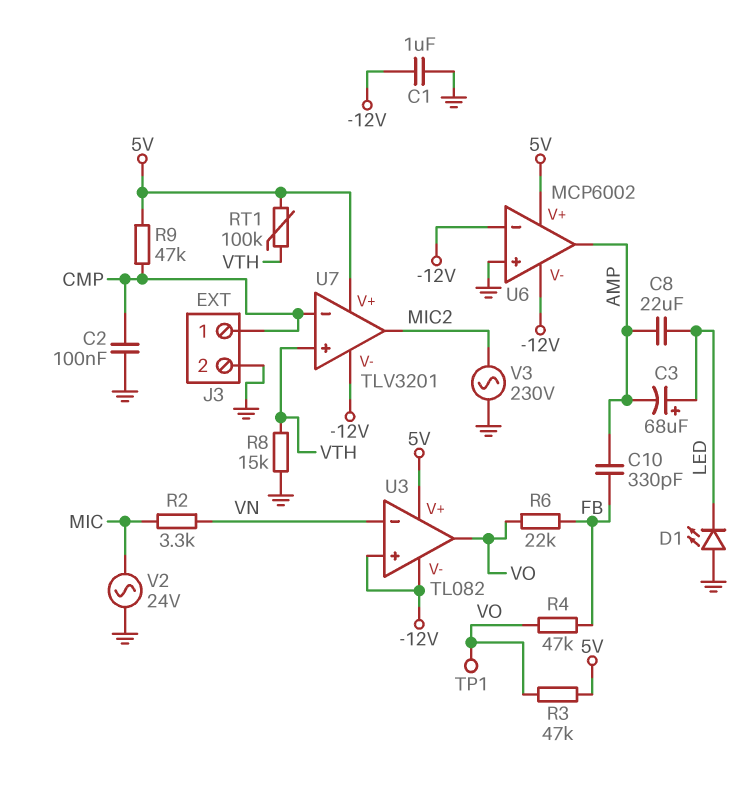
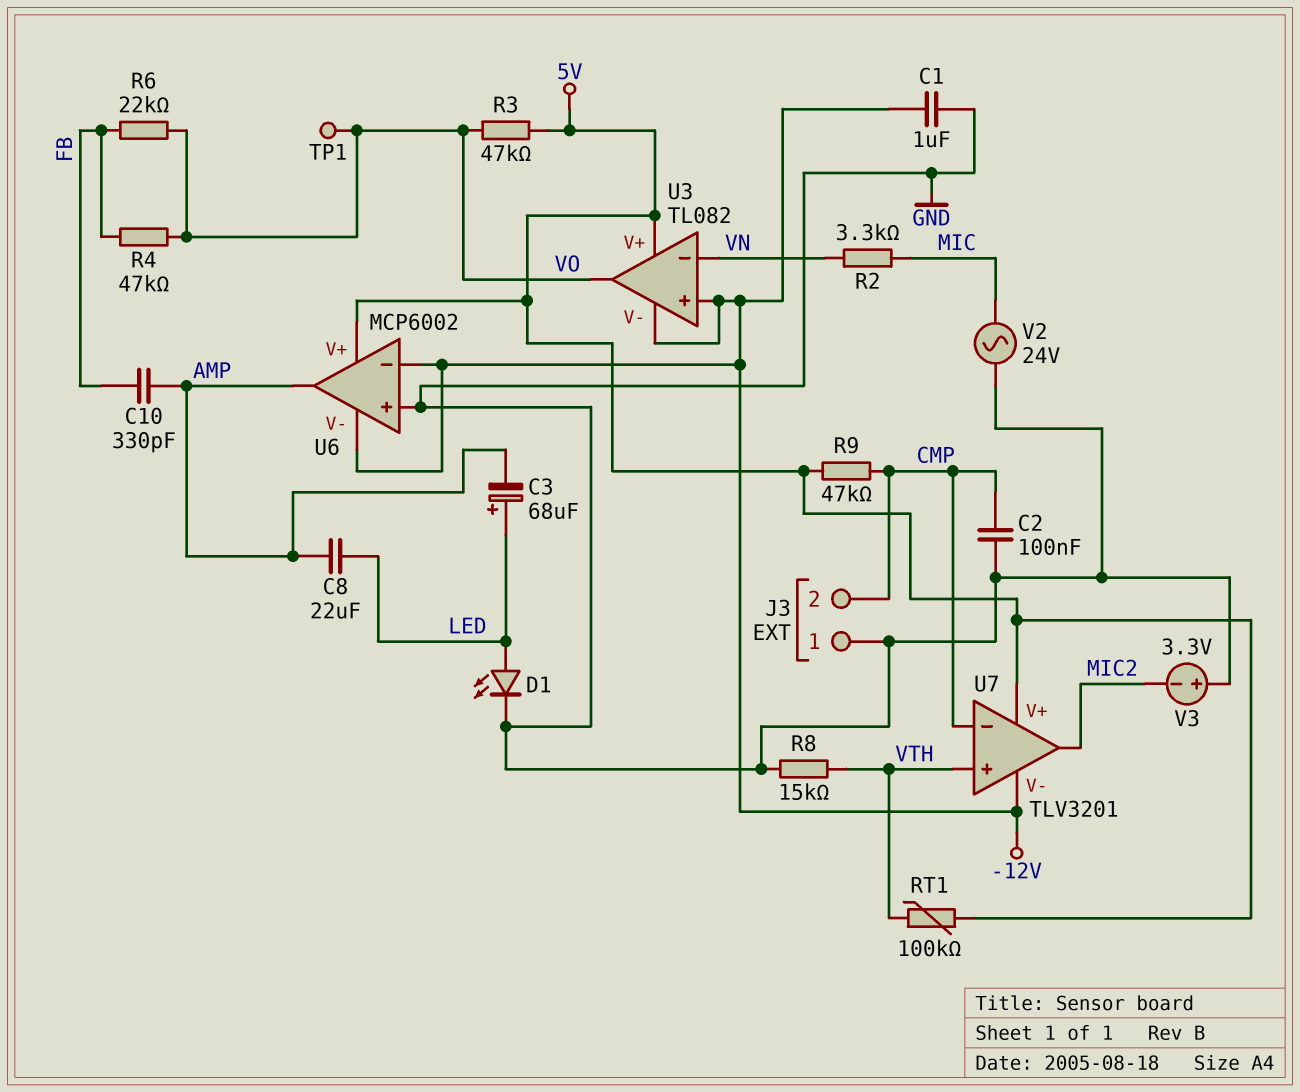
D1: LED (A GND, K LED) -> LED (A LED, K GND)
J3 pin 1: CMP -> GND
J3 pin 2: GND -> CMP
V3: AC 230V (GND, MIC2) -> 3.3V (plus GND, minus MIC2)

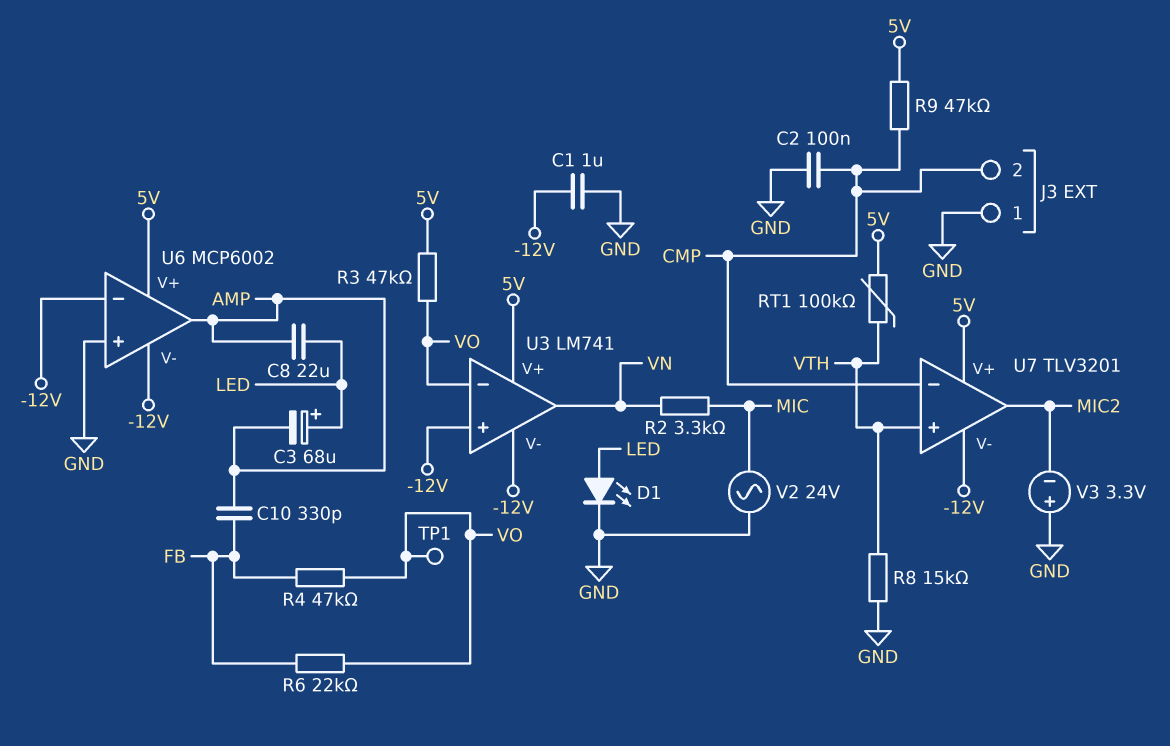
U3: TL082 -> LM741
U3 pin in-: VN -> VO
U3 pin out: VO -> VN

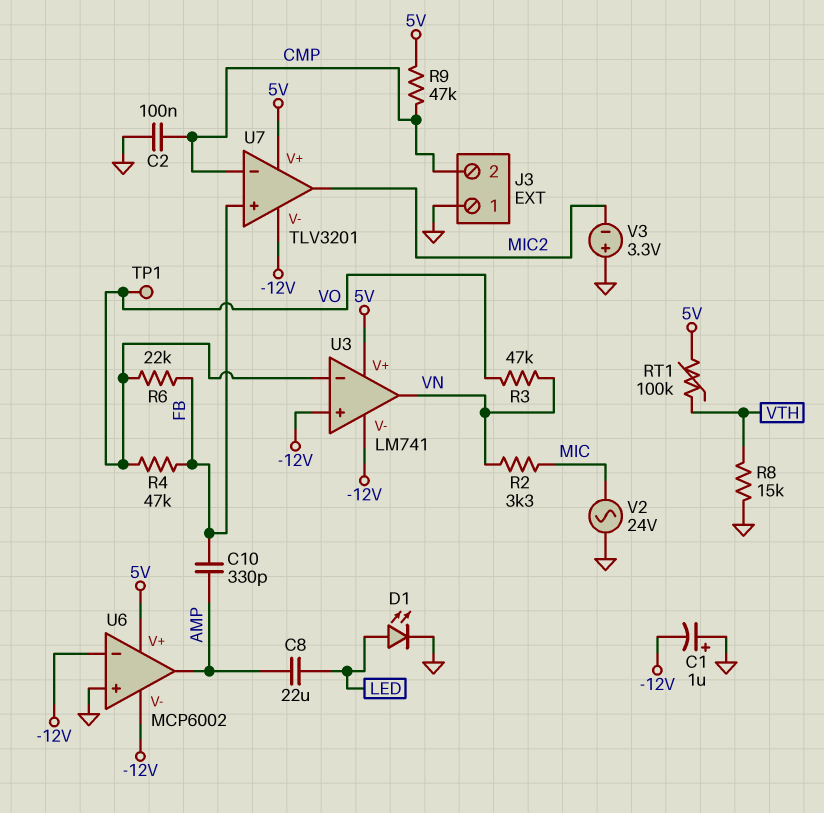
C1: 1uF (-12V, GND) -> 1uF (plus GND, minus -12V)
C3: 68uF (plus LED, minus AMP) -> none
R3: 47k (5V, VO) -> 47k (VN, VO)
U7 pin in+: VTH -> FB

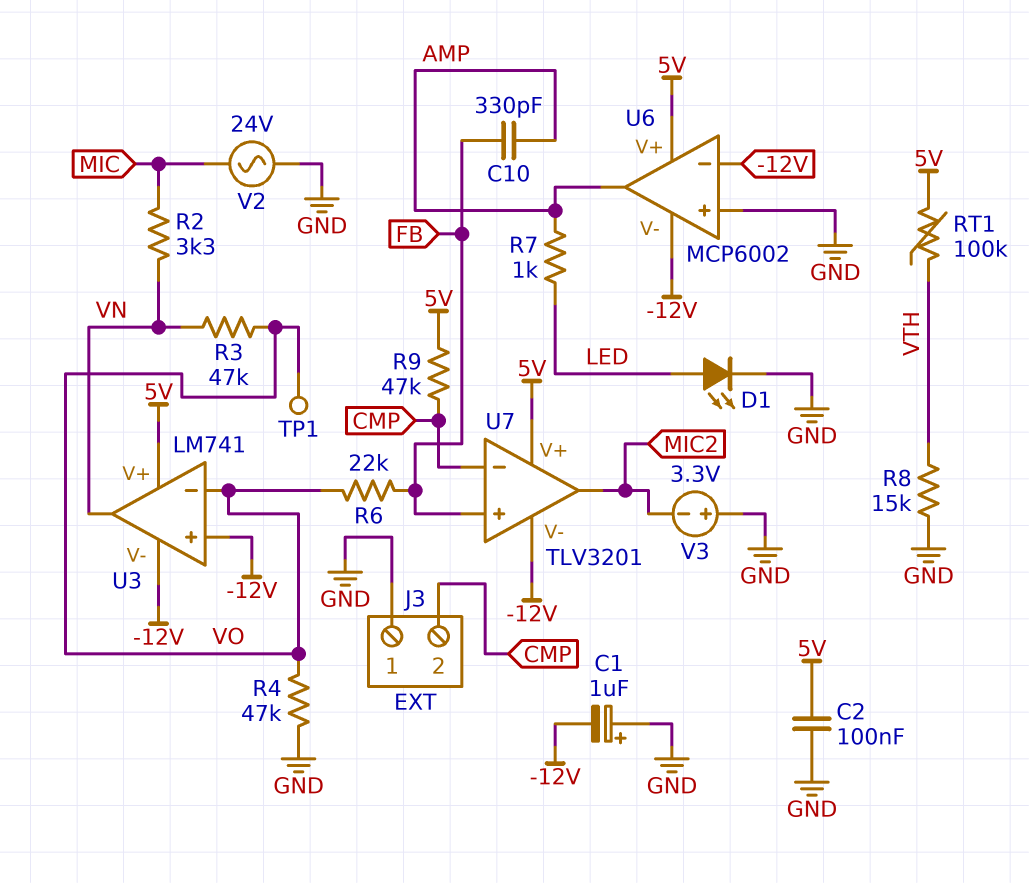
C2: 100nF (CMP, GND) -> 100nF (5V, GND)
C8: 22uF (AMP, LED) -> none
R4: 47k (FB, VO) -> 47k (GND, VO)
R7: none -> 1k (AMP, LED)

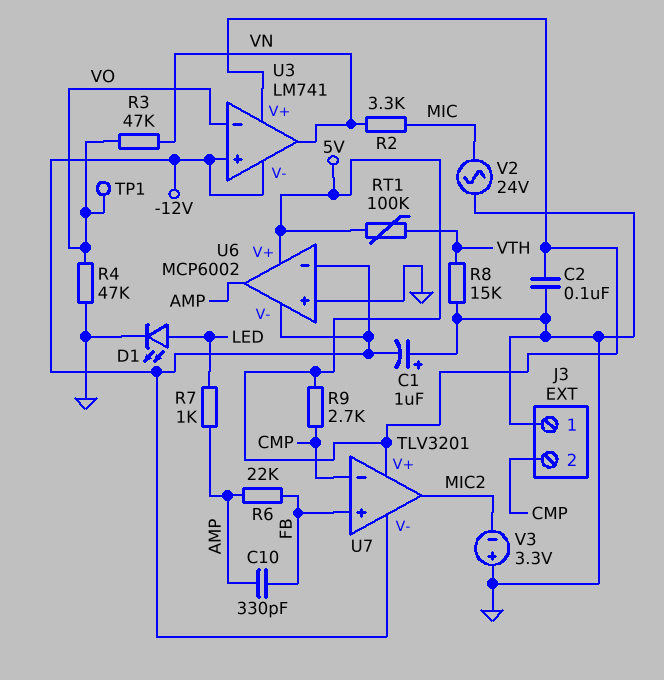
R6: 22k (FB, VO) -> 22k (AMP, FB)
R9: 47k (5V, CMP) -> 2.7k (5V, CMP)

